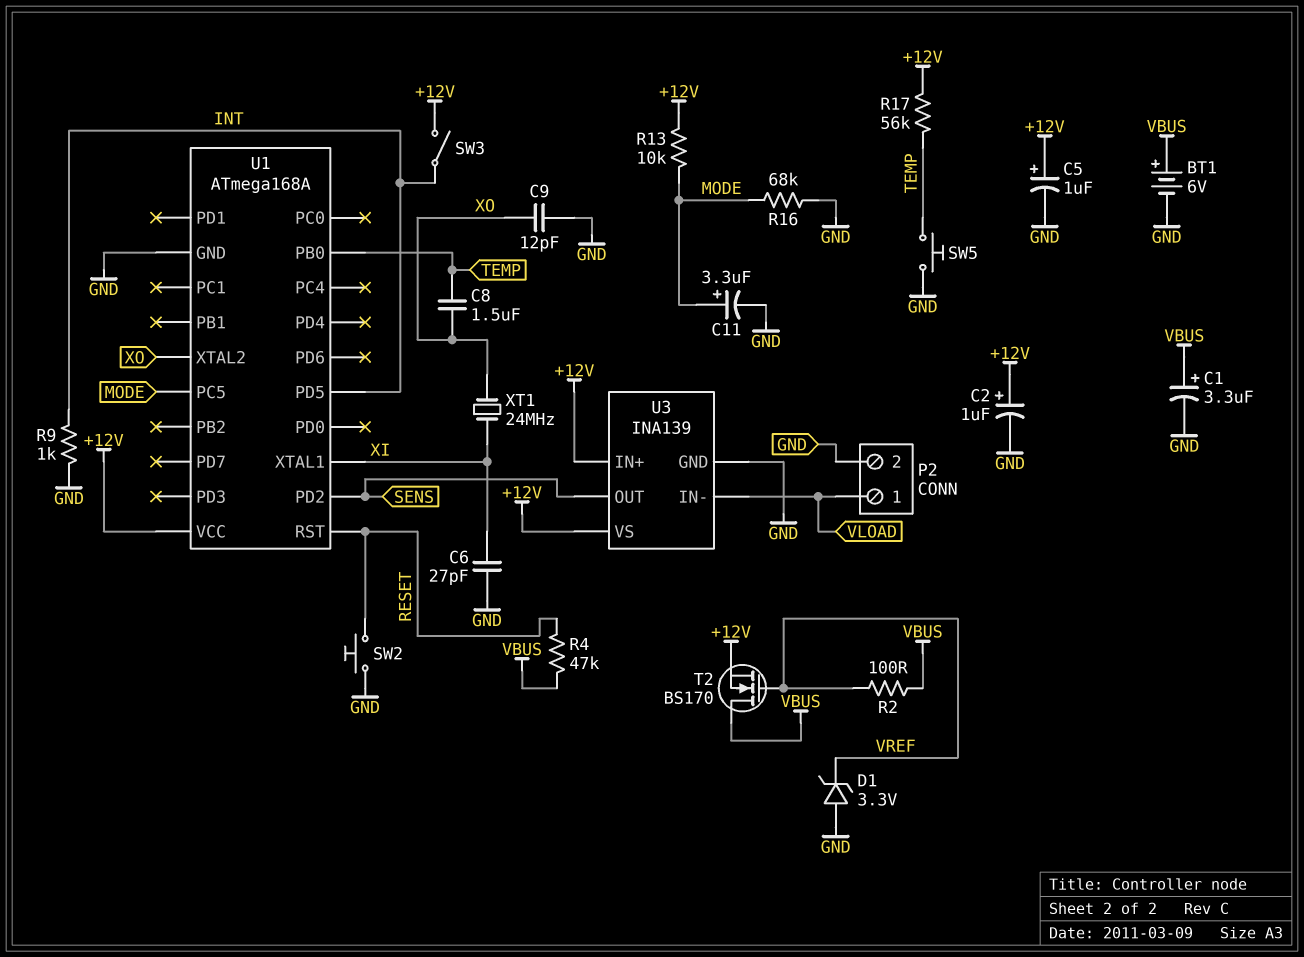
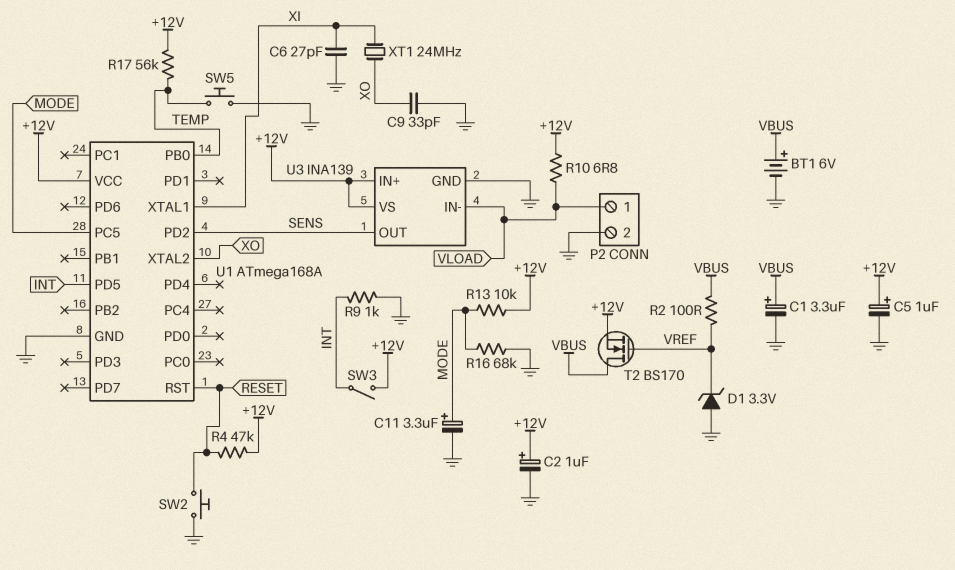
C8: 1.5uF (TEMP, XO) -> none
C9: 12pF (GND, XO) -> 33pF (GND, XO)
R4: 47k (RESET, VBUS) -> 47k (+12V, RESET)
R10: none -> 6.8 (+12V, VLOAD)

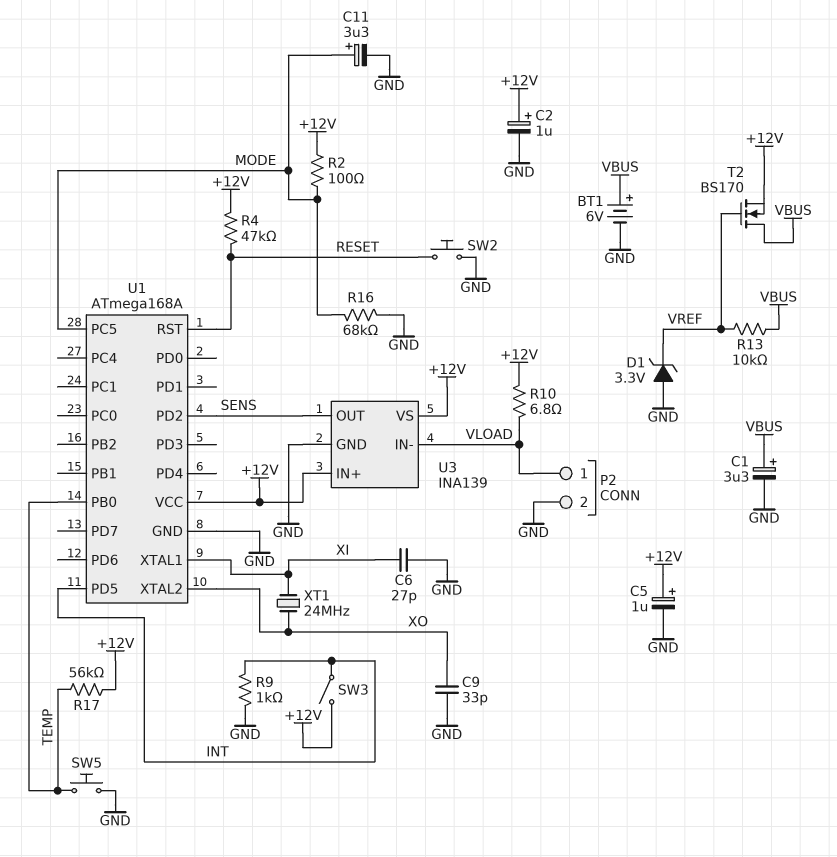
R2: 100 (VBUS, VREF) -> 100 (+12V, MODE)
R13: 10k (+12V, MODE) -> 10k (VBUS, VREF)

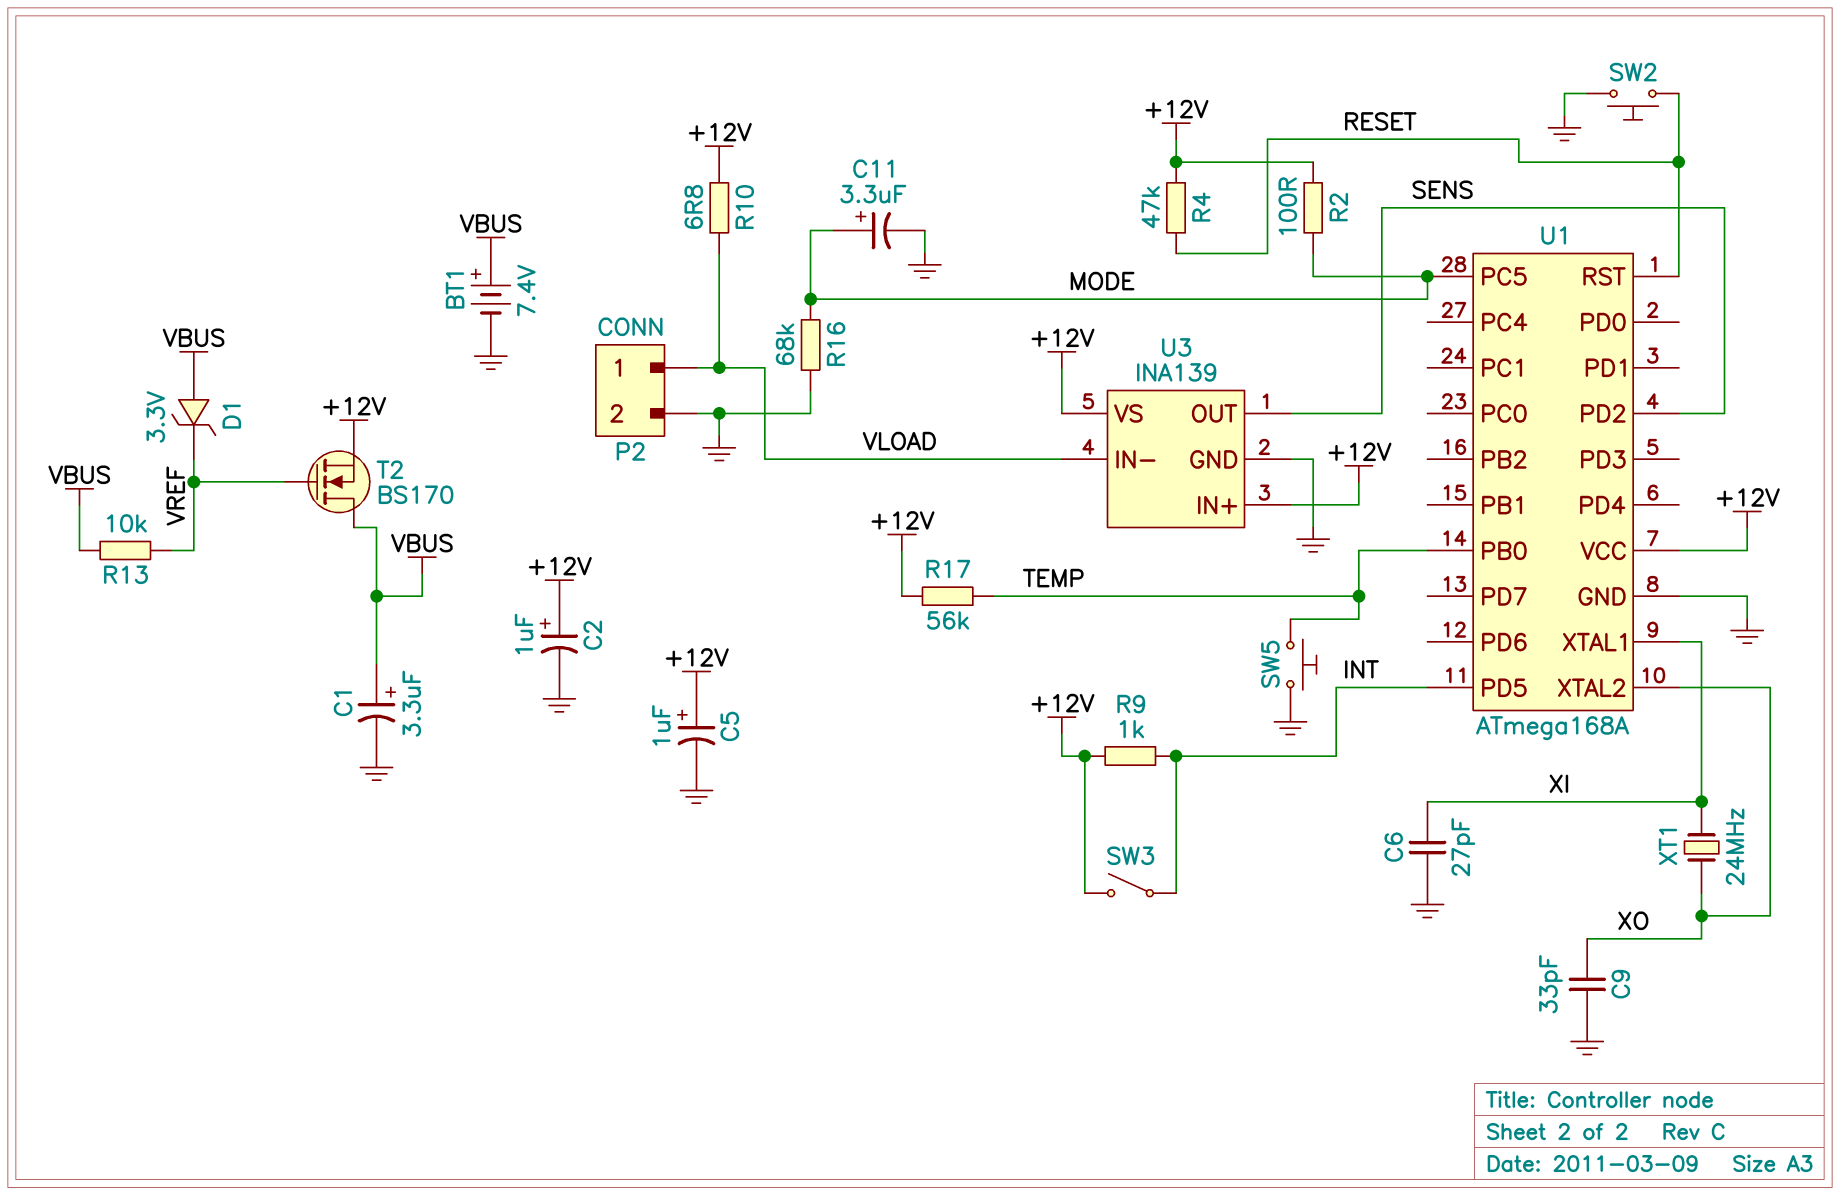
BT1: 6V (plus VBUS, minus GND) -> 7.4V (plus VBUS, minus GND)
D1: zener 3.3V (A GND, K VREF) -> zener 3.3V (A VBUS, K VREF)
R9: 1k (GND, INT) -> 1k (+12V, INT)

